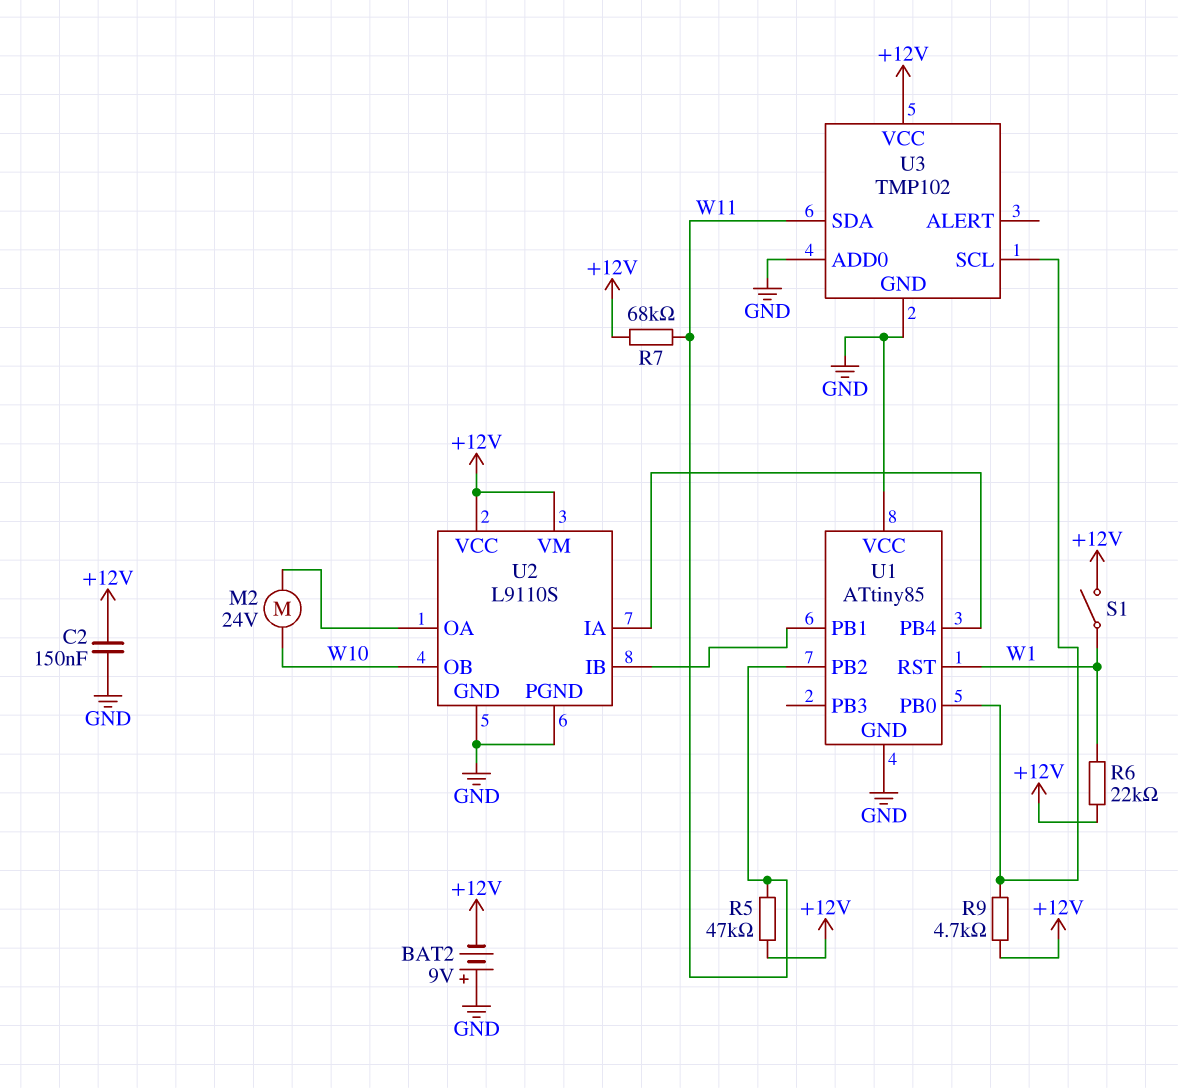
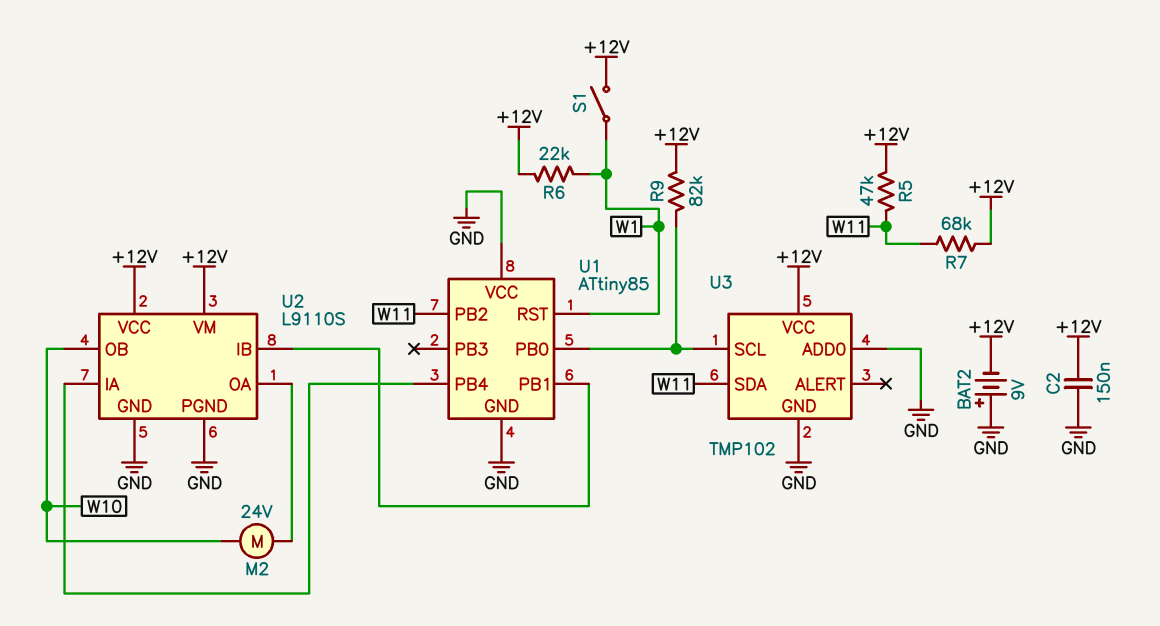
R9: 4.7k (+12V, U1/PB0) -> 82k (+12V, U1/PB0)

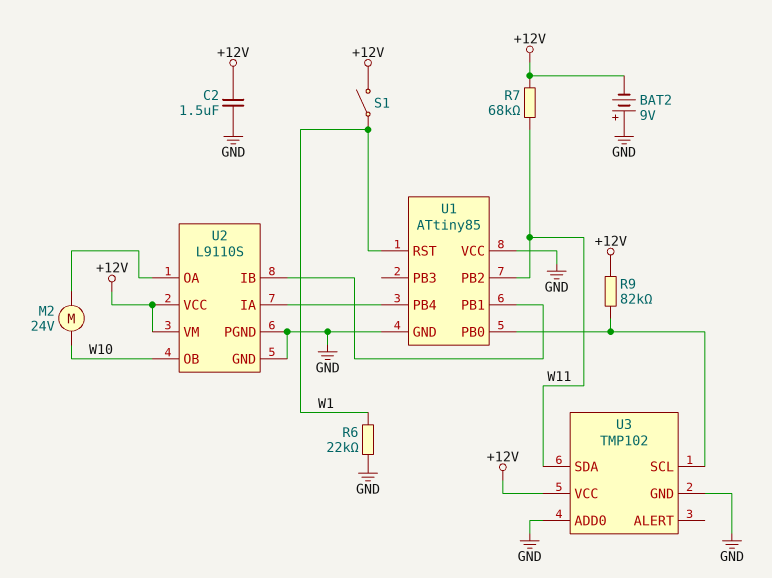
C2: 150nF (+12V, GND) -> 1.5uF (+12V, GND)
R5: 47k (+12V, W11) -> none
R6: 22k (+12V, W1) -> 22k (GND, W1)

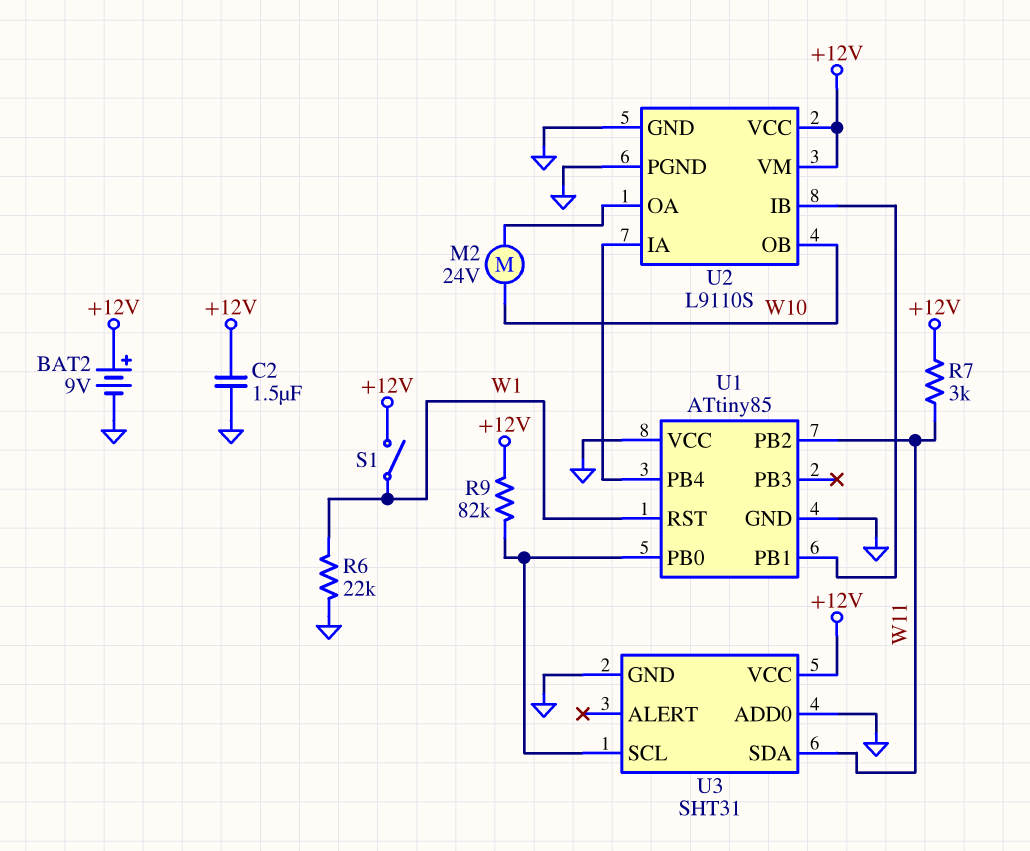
BAT2: 9V (plus GND, minus +12V) -> 9V (plus +12V, minus GND)
R7: 68k (+12V, W11) -> 3k (+12V, W11)
U3: TMP102 -> SHT31

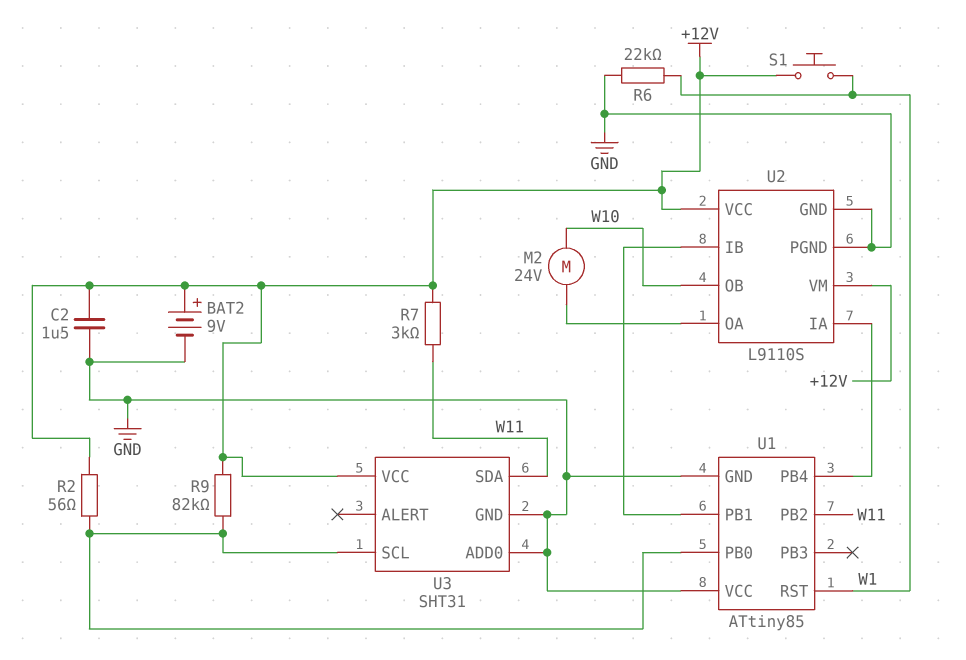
R2: none -> 56 (+12V, U1/PB0)
S1: switch (+12V, W1) -> button (+12V, W1)

